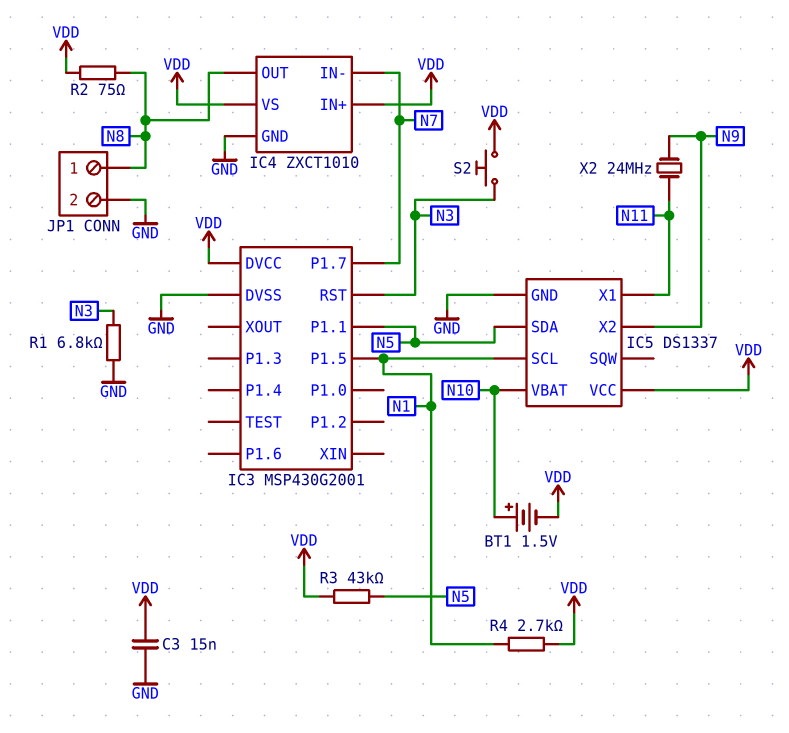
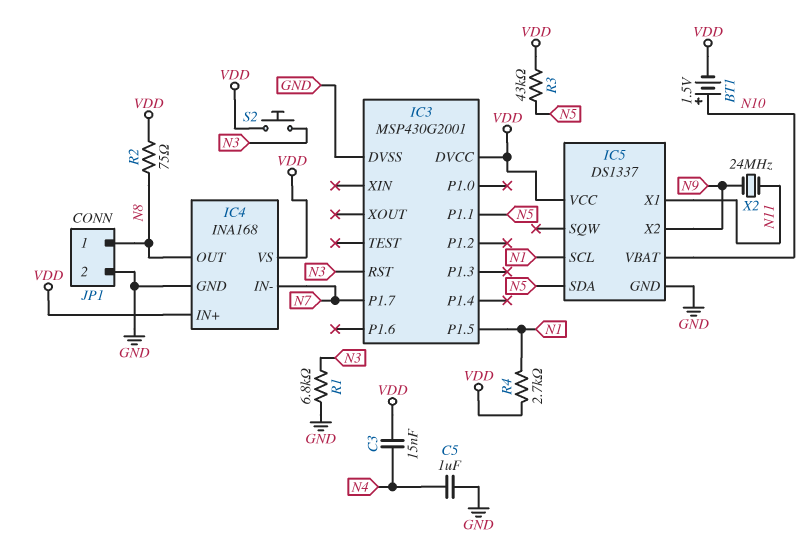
C3: 15nF (GND, VDD) -> 15nF (N4, VDD)
C5: none -> 1uF (GND, N4)
IC4: ZXCT1010 -> INA168

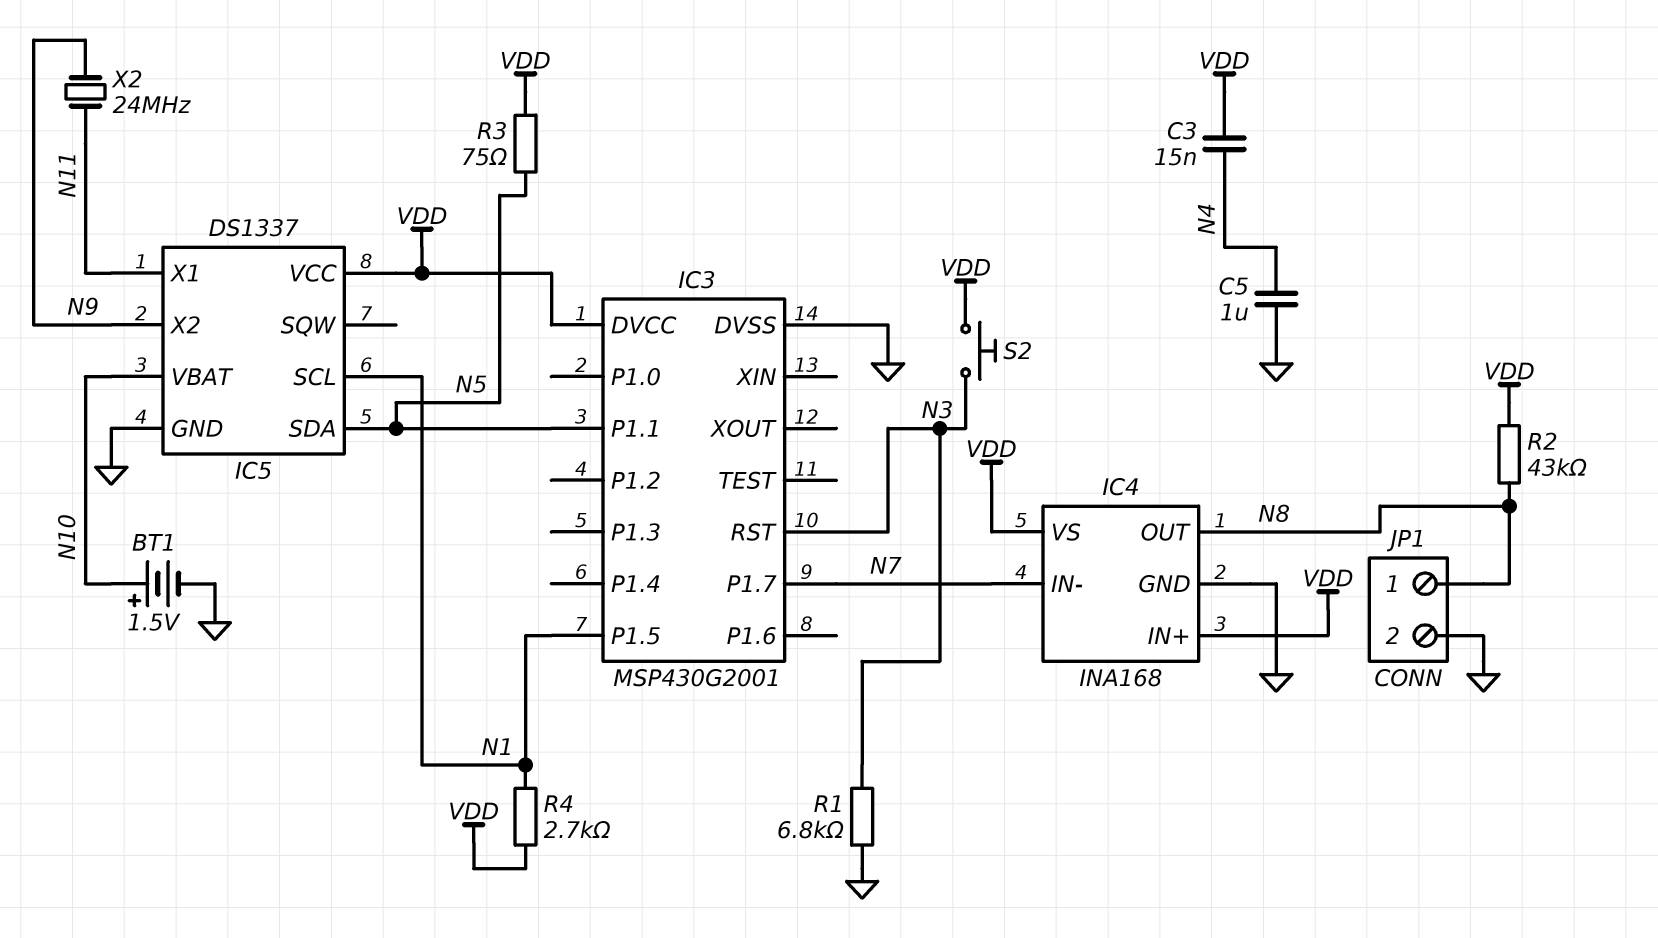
BT1: 1.5V (plus N10, minus VDD) -> 1.5V (plus N10, minus GND)
R2: 75 (N8, VDD) -> 43k (N8, VDD)
R3: 43k (N5, VDD) -> 75 (N5, VDD)

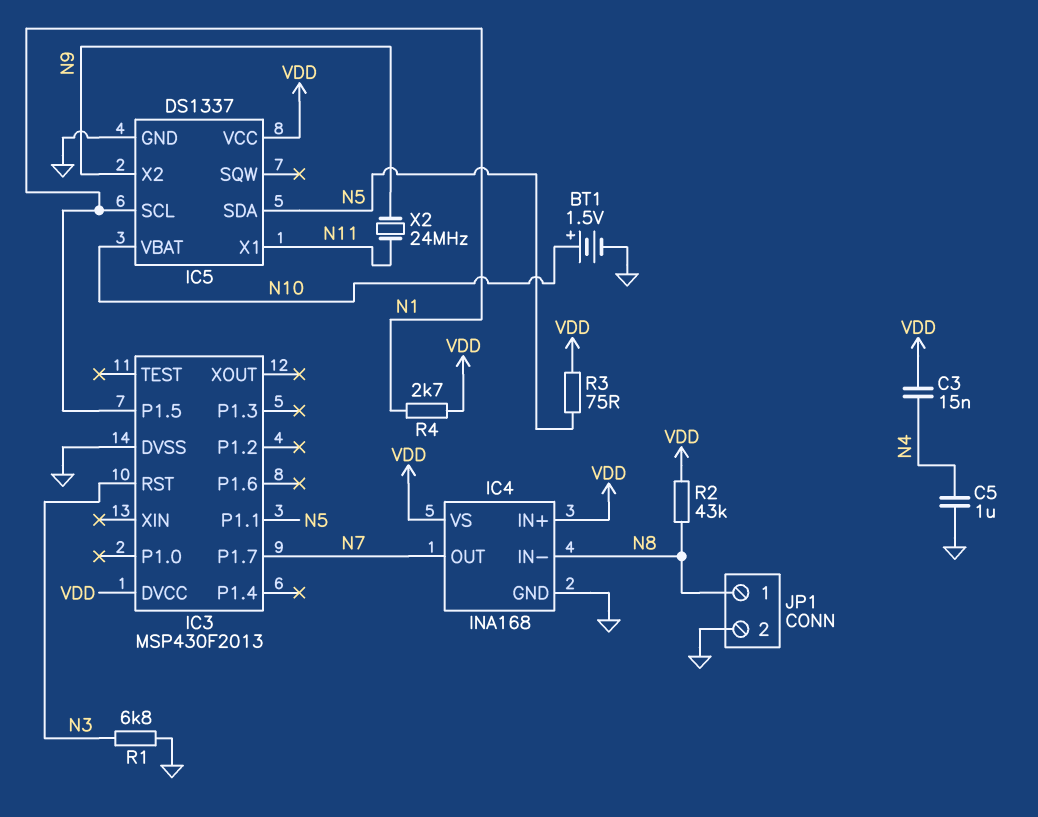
IC3: MSP430G2001 -> MSP430F2013
IC4 pin IN-: N7 -> N8
IC4 pin OUT: N8 -> N7
S2: button (N3, VDD) -> none

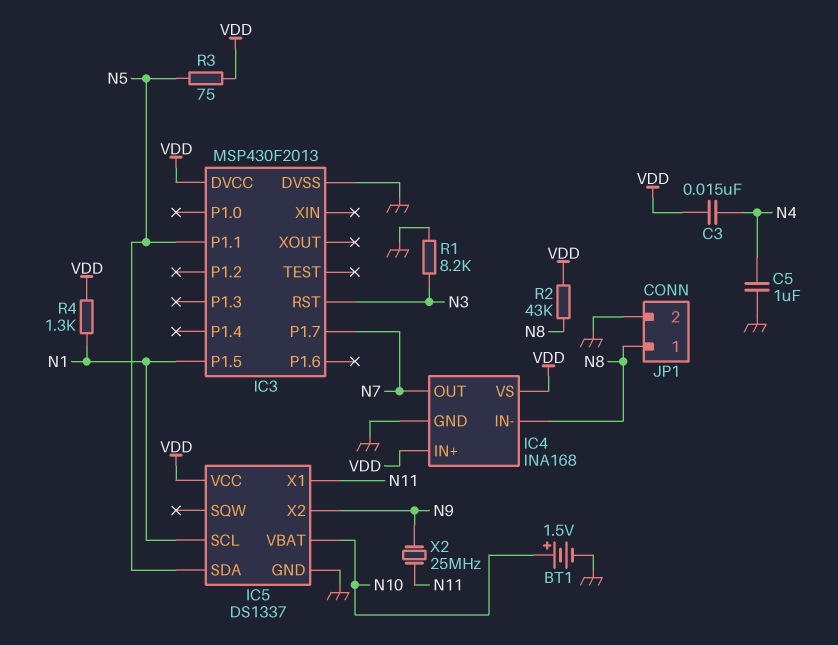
R1: 6.8k (GND, N3) -> 8.2k (GND, N3)
R4: 2.7k (N1, VDD) -> 1.3k (N1, VDD)
X2: 24MHz (N9, N11) -> 25MHz (N9, N11)

